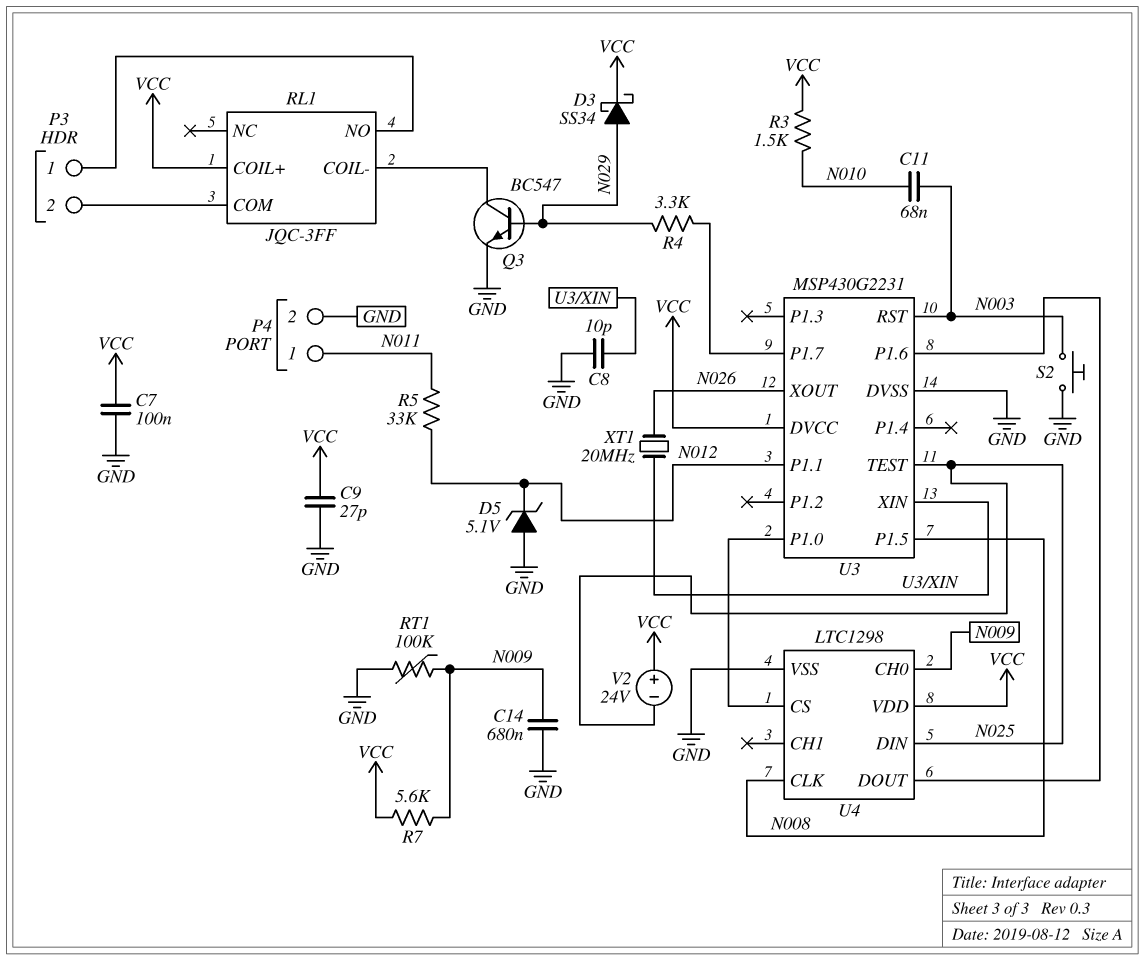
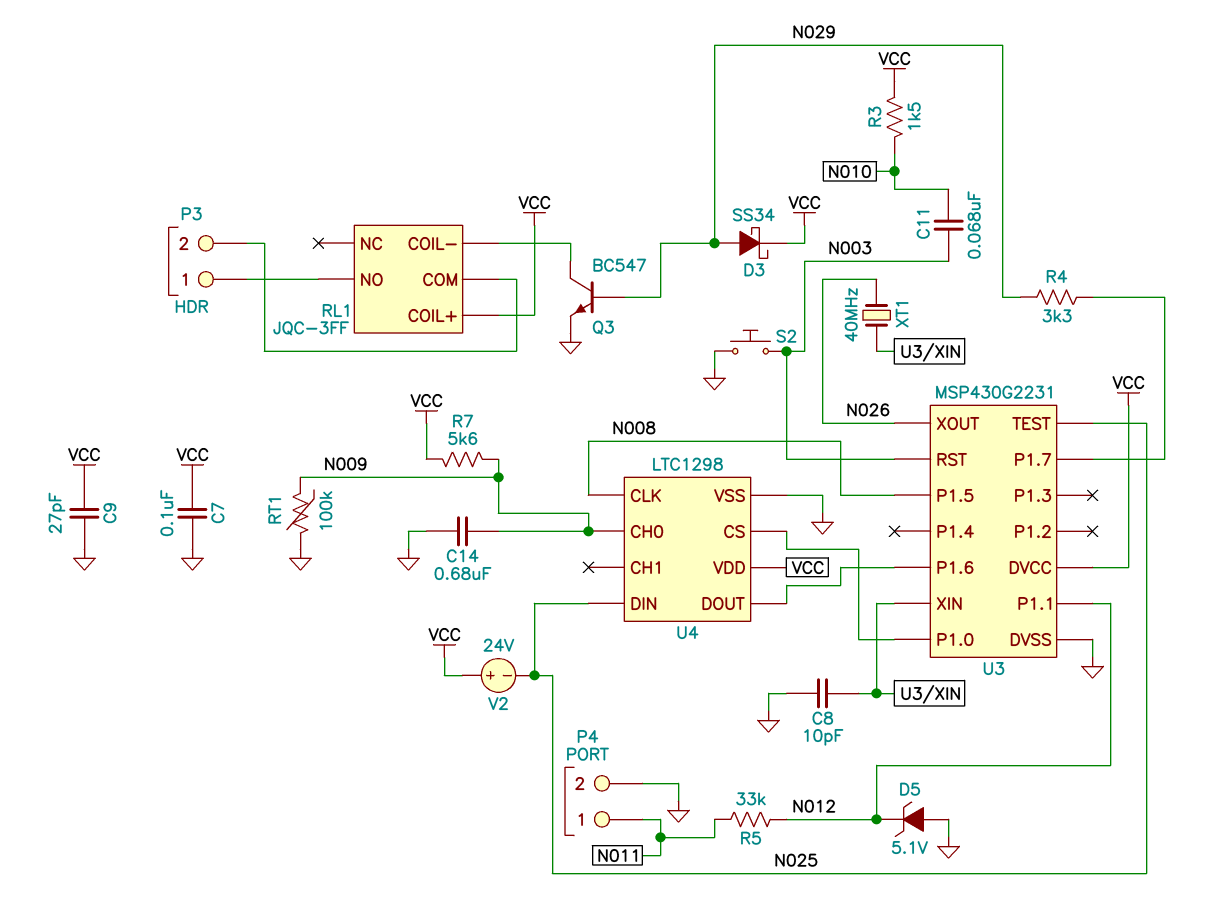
XT1: 20MHz (N026, U3/XIN) -> 40MHz (N026, U3/XIN)

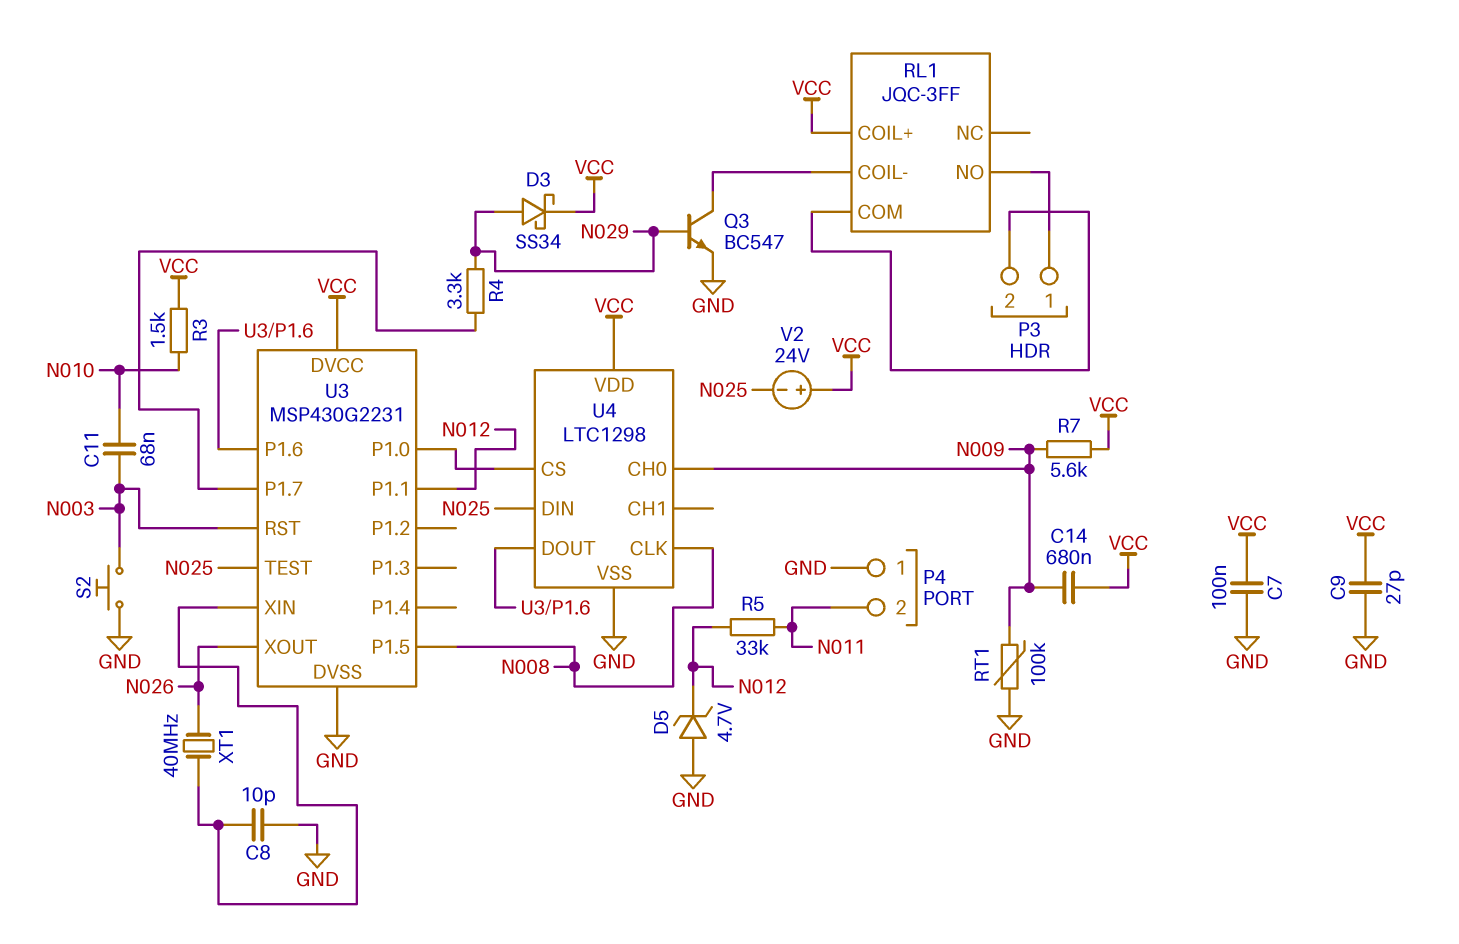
C14: 680nF (GND, N009) -> 680nF (N009, VCC)
D5: zener 5.1V (A GND, K N012) -> zener 4.7V (A GND, K N012)
P4 pin 1: N011 -> GND
P4 pin 2: GND -> N011

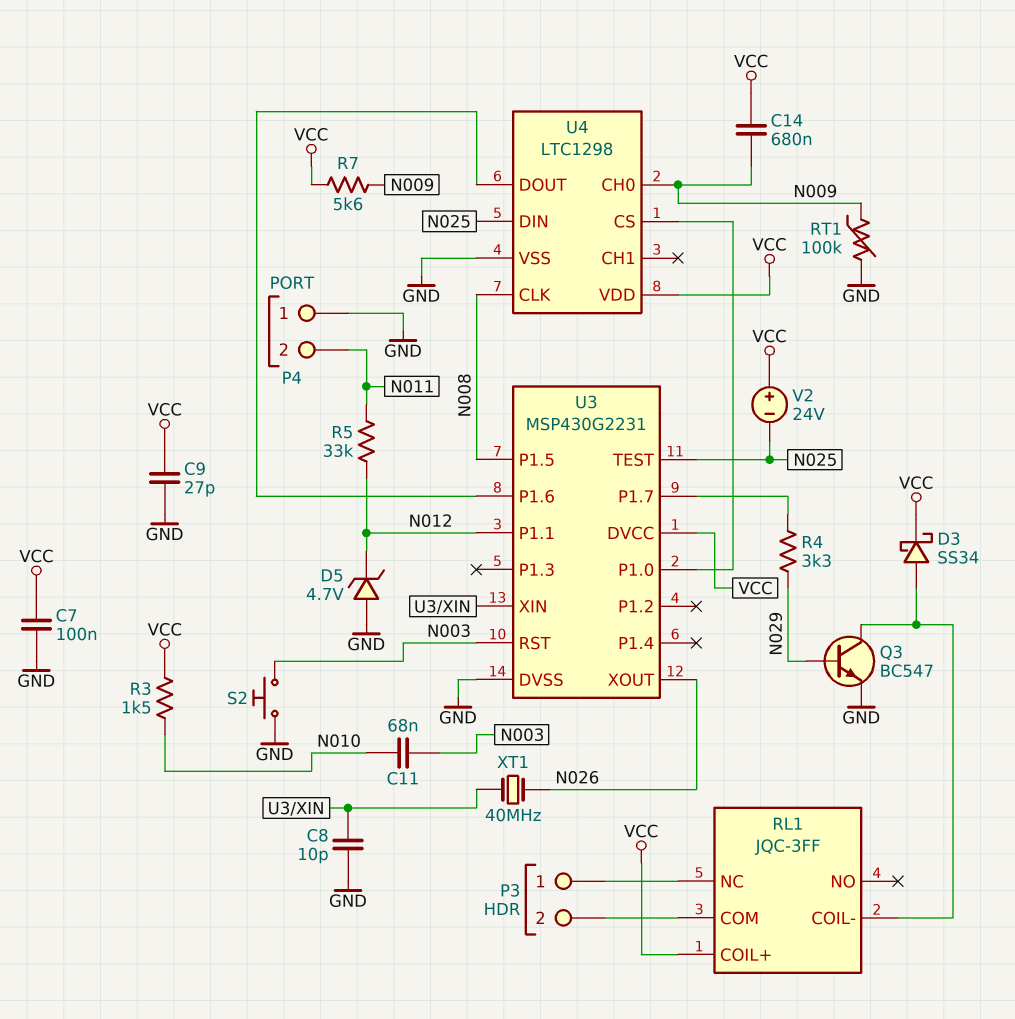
D3: schottky SS34 (A N029, K VCC) -> schottky SS34 (A RL1/COIL-, K VCC)
RL1 pin NC: none -> P3/1
RL1 pin NO: P3/1 -> none

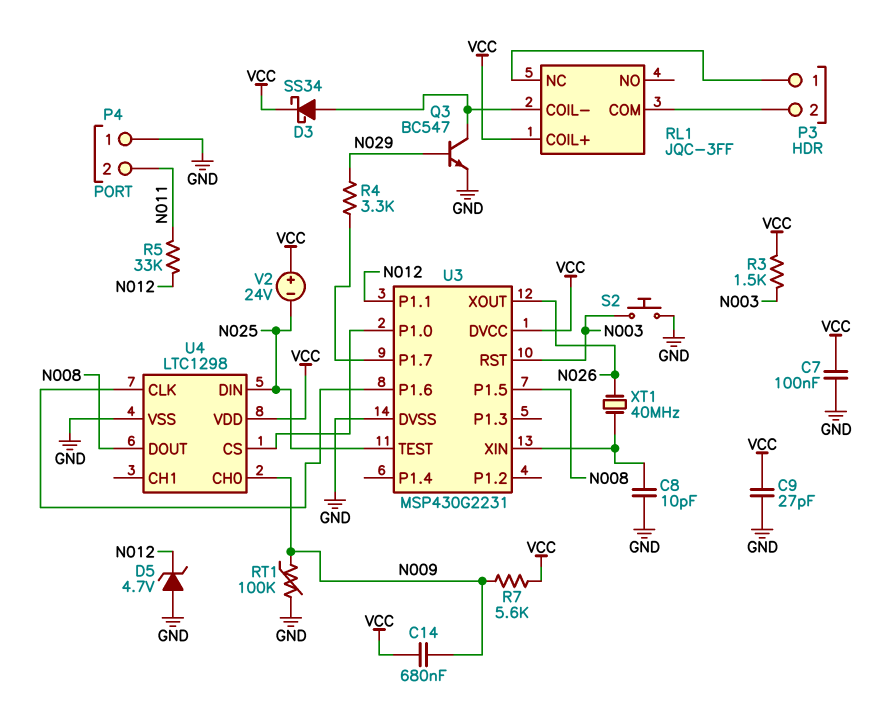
C11: 68nF (N003, N010) -> none
R3: 1.5k (N010, VCC) -> 1.5k (N003, VCC)
U4 pin CLK: N008 -> U3/P1.6
U4 pin DOUT: U3/P1.6 -> N008

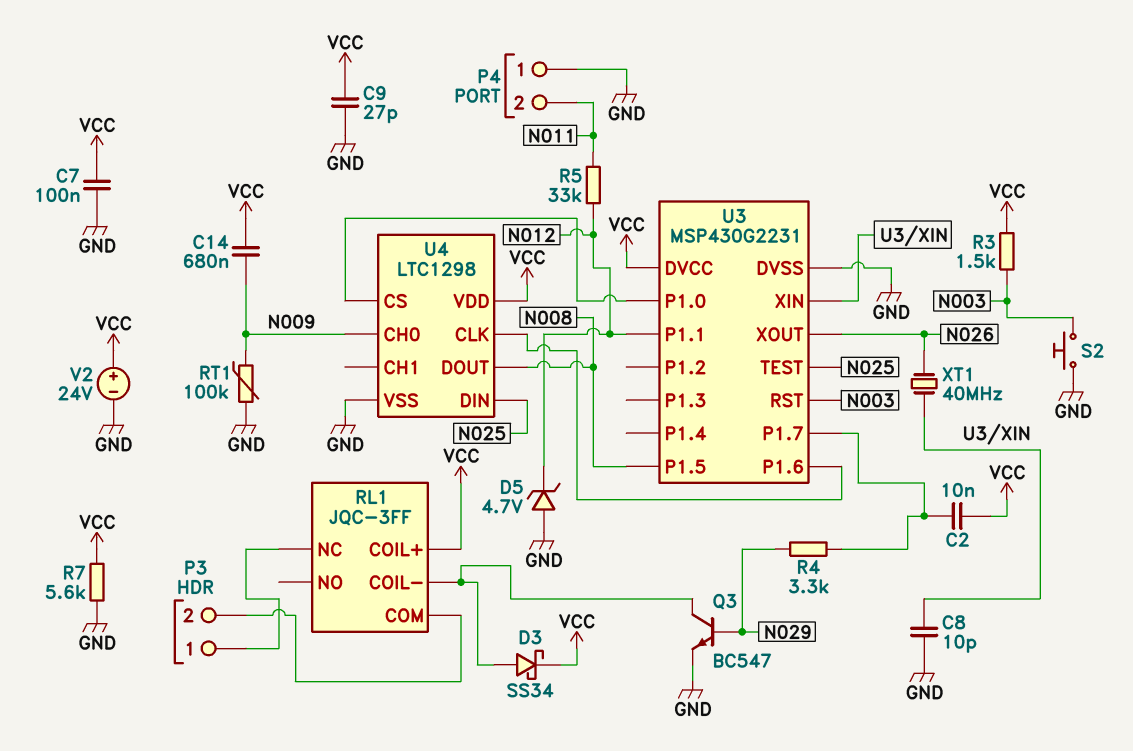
C2: none -> 10nF (U3/P1.7, VCC)
R7: 5.6k (N009, VCC) -> 5.6k (GND, VCC)
V2: 24V (plus VCC, minus N025) -> 24V (plus VCC, minus GND)

